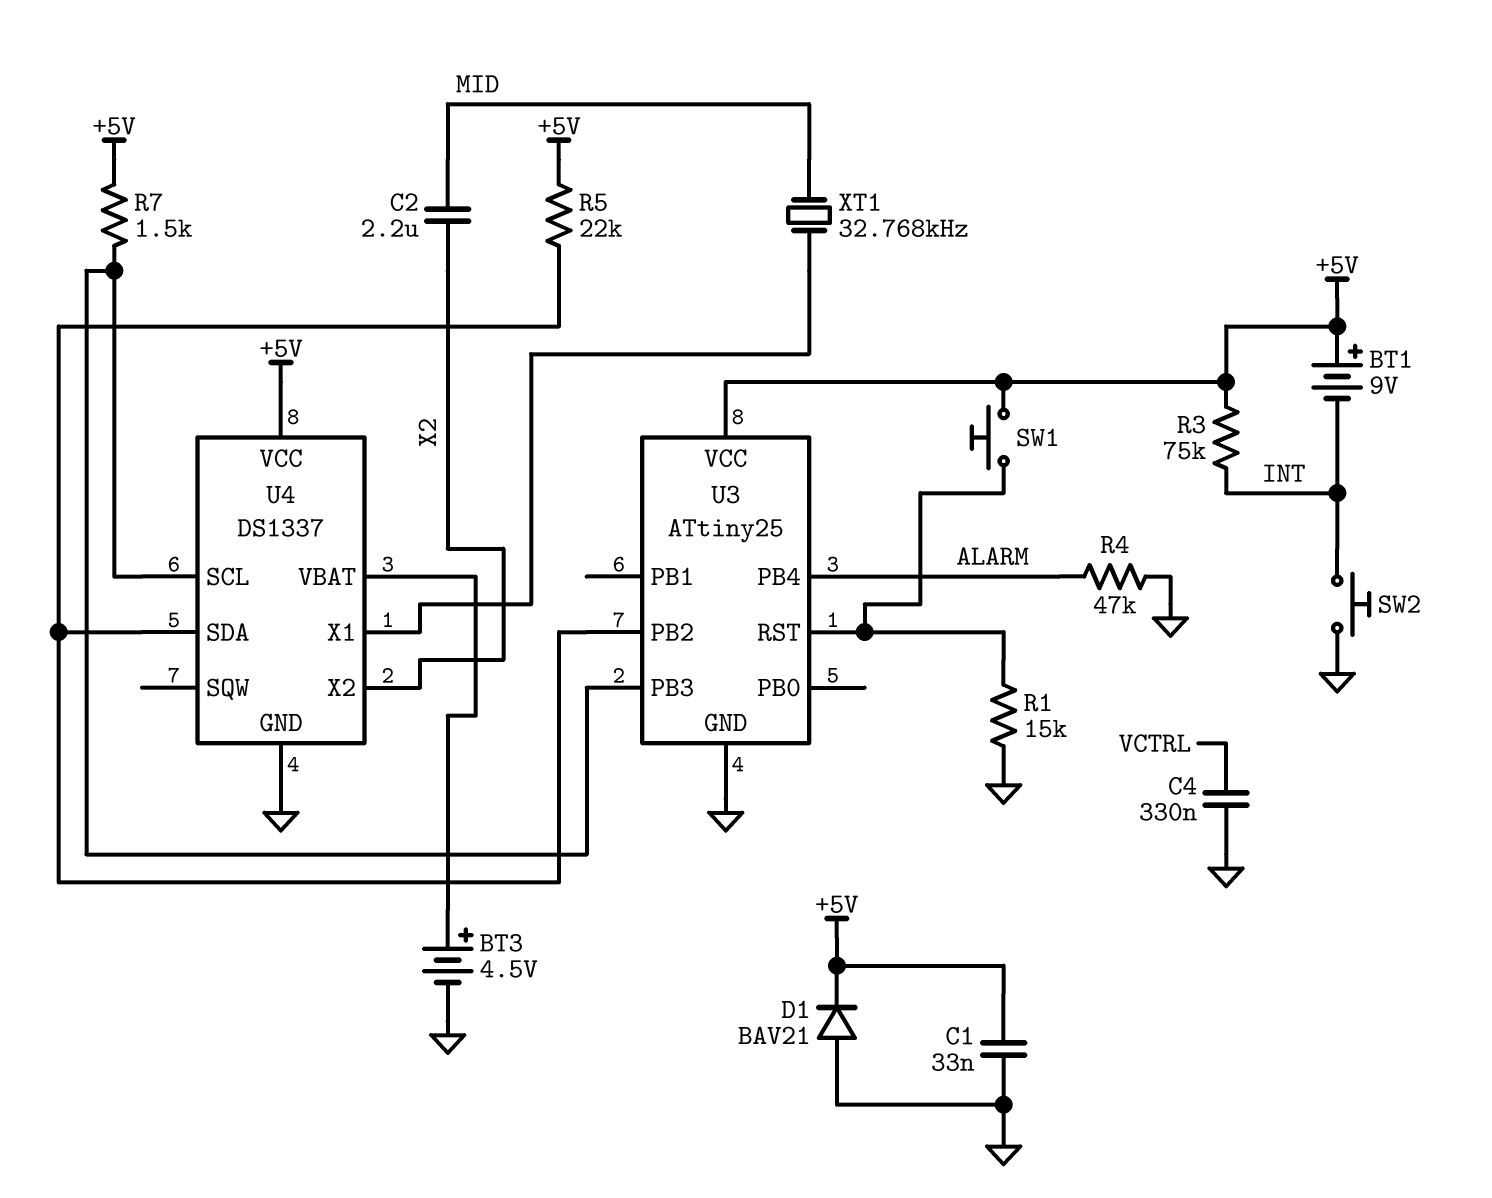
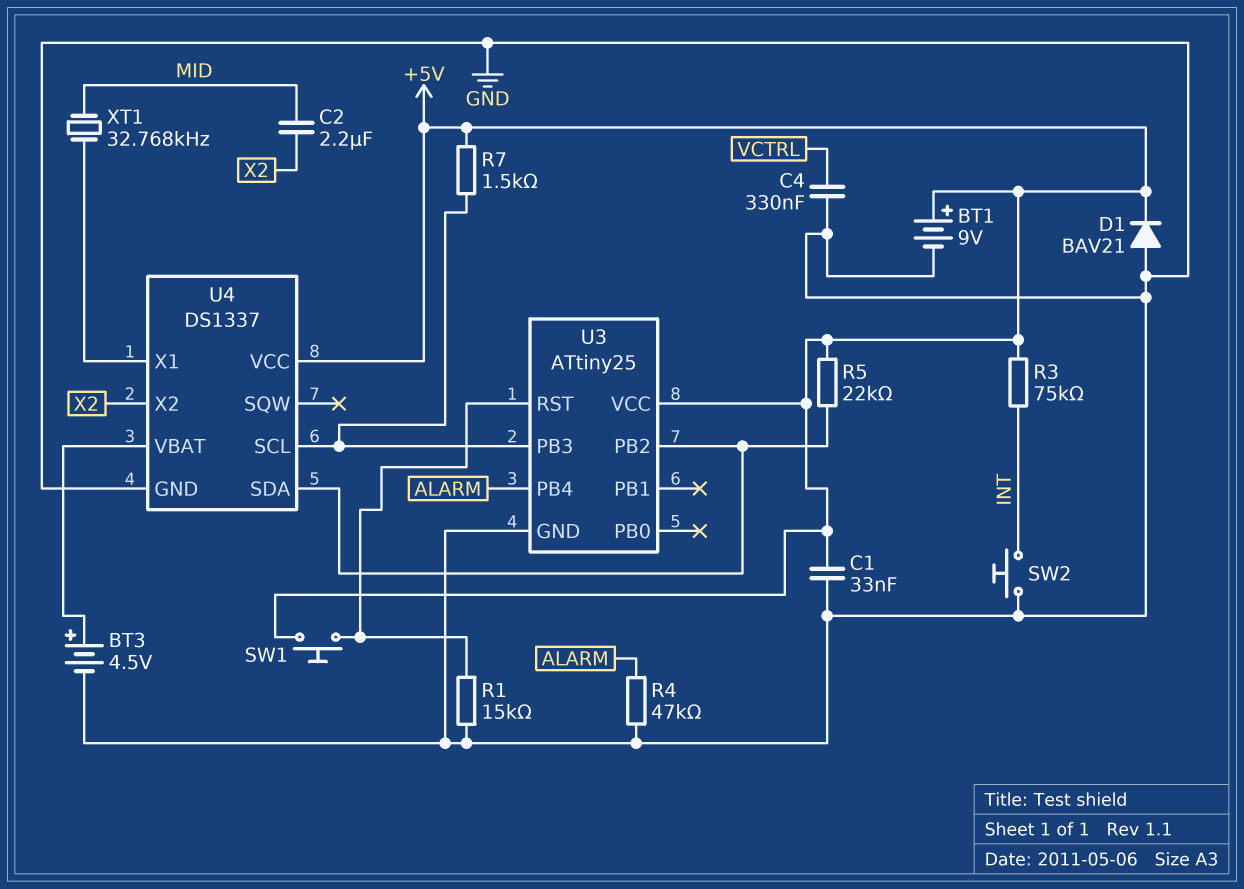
BT1: 9V (plus +5V, minus INT) -> 9V (plus +5V, minus GND)

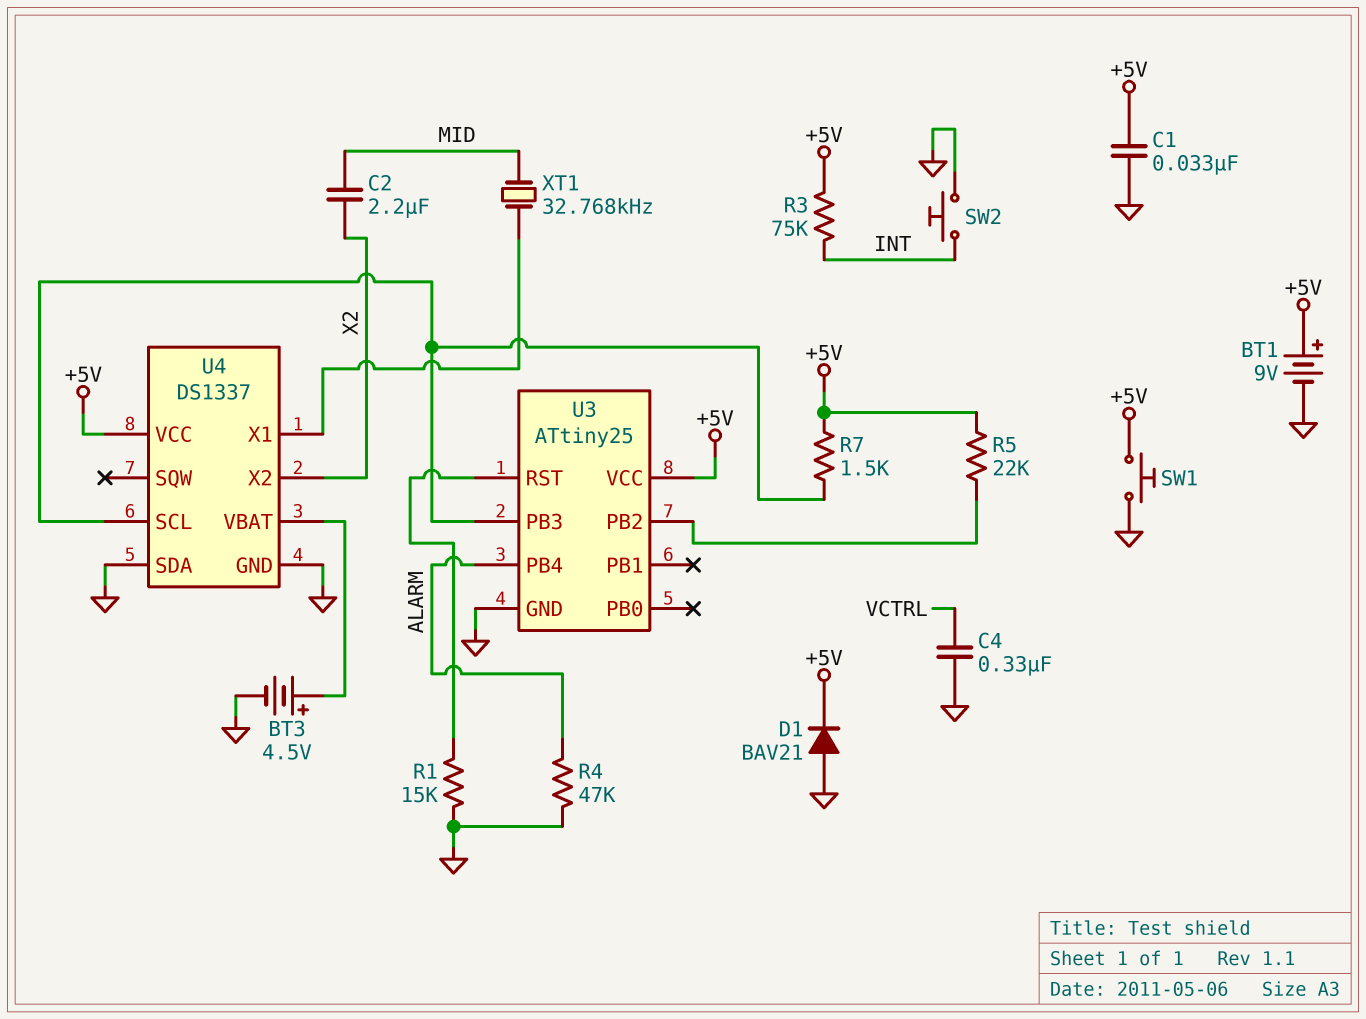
SW1: button (+5V, U3/RST) -> button (+5V, GND)
U4 pin SDA: U3/PB2 -> GND

